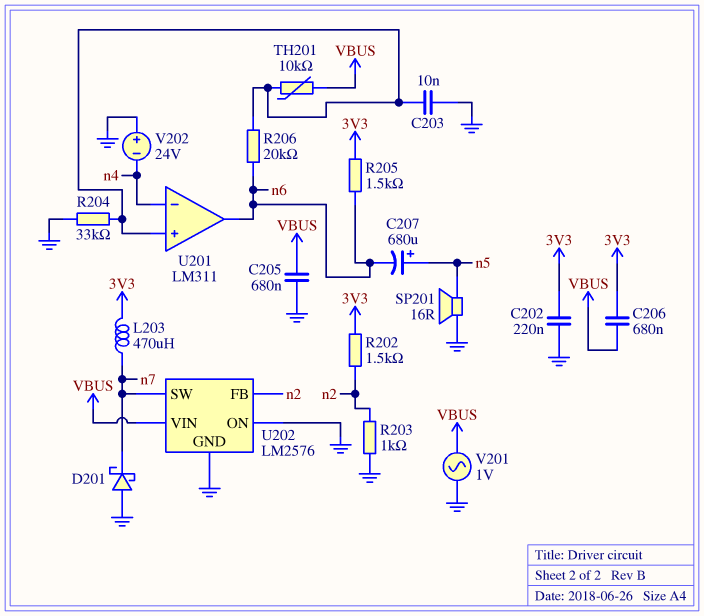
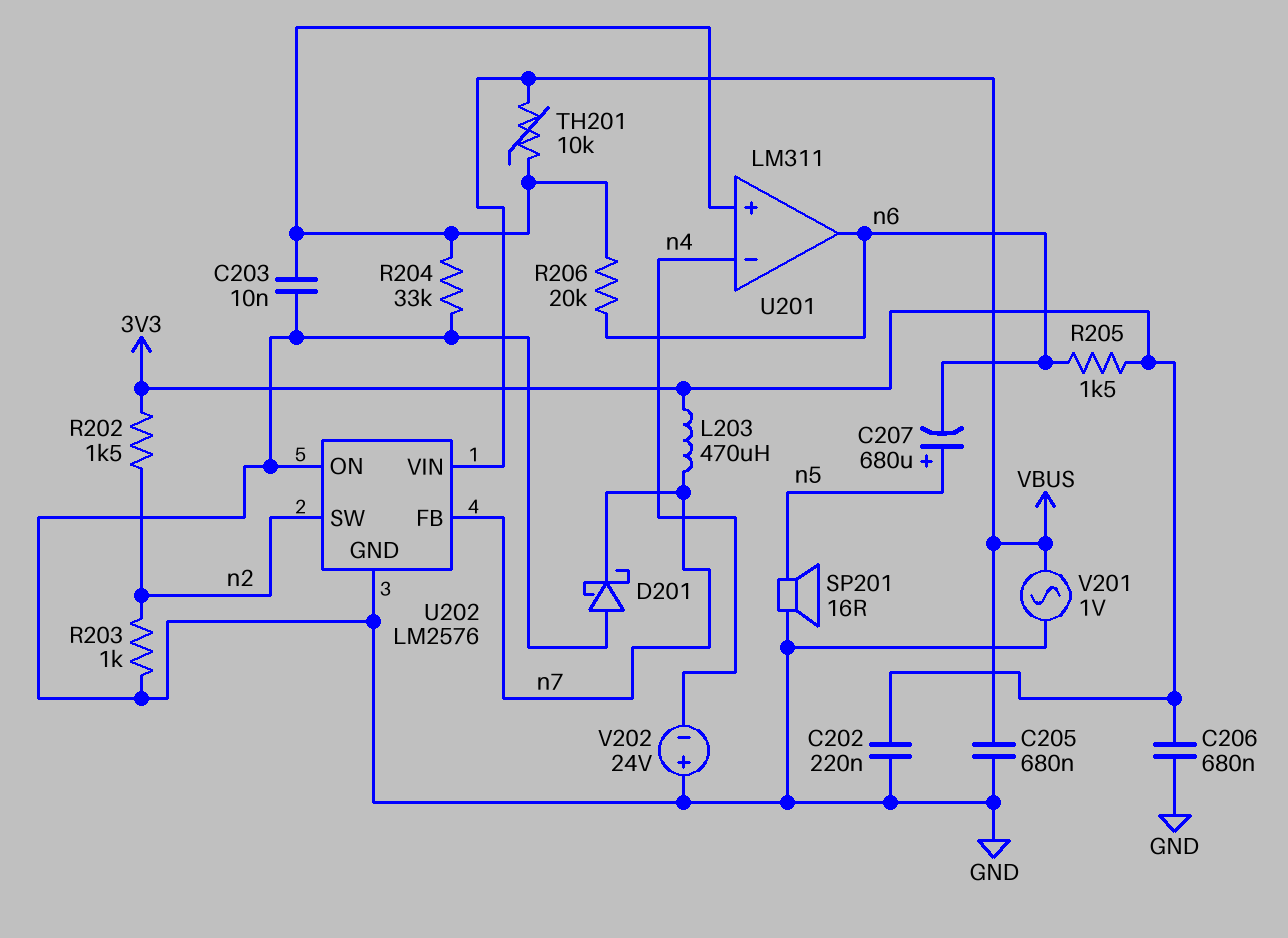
C206: 680nF (3V3, VBUS) -> 680nF (3V3, GND)
U202 pin FB: n2 -> n7
U202 pin SW: n7 -> n2

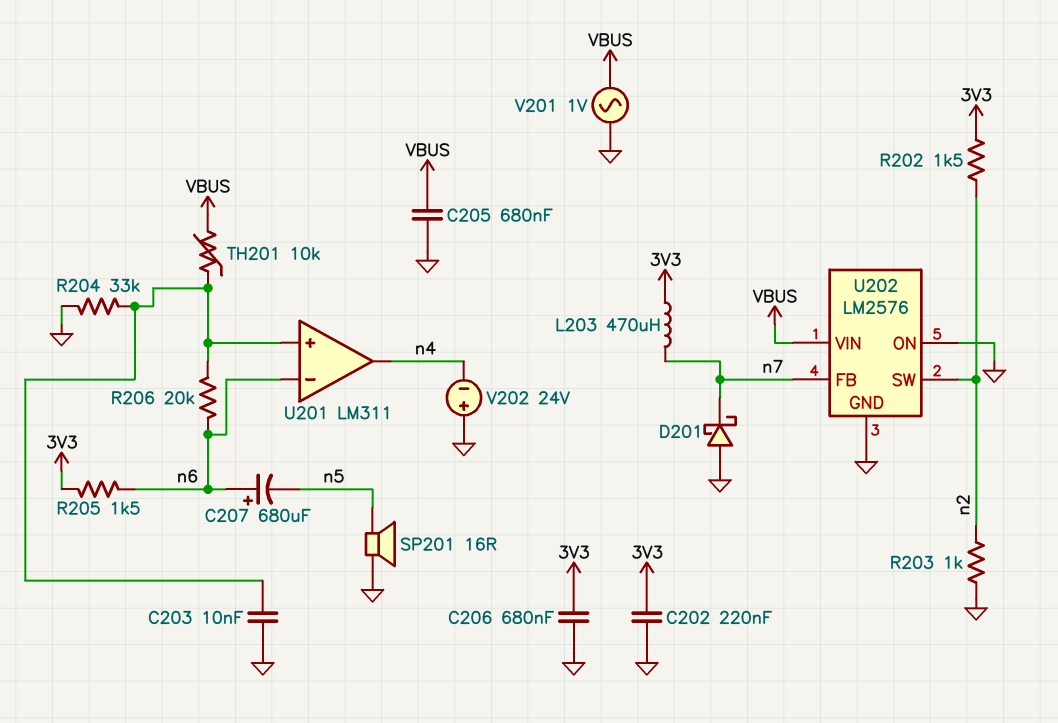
C207: 680uF (plus n5, minus n6) -> 680uF (plus n6, minus n5)
U201 pin in-: n4 -> n6
U201 pin out: n6 -> n4

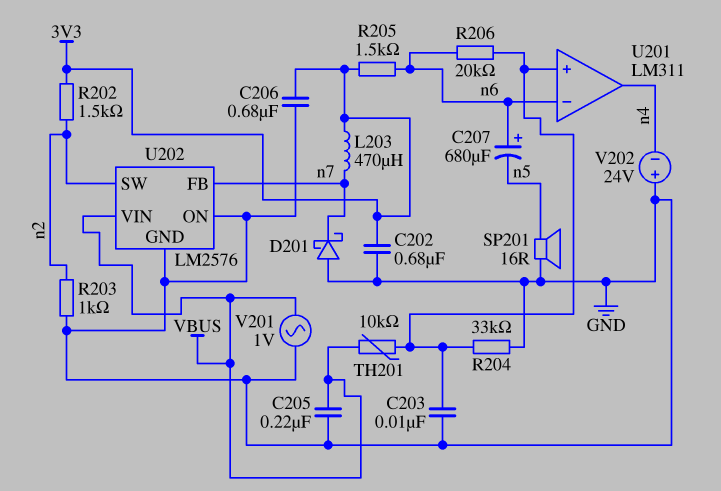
C202: 220nF (3V3, GND) -> 680nF (3V3, GND)
C205: 680nF (GND, VBUS) -> 220nF (GND, VBUS)

